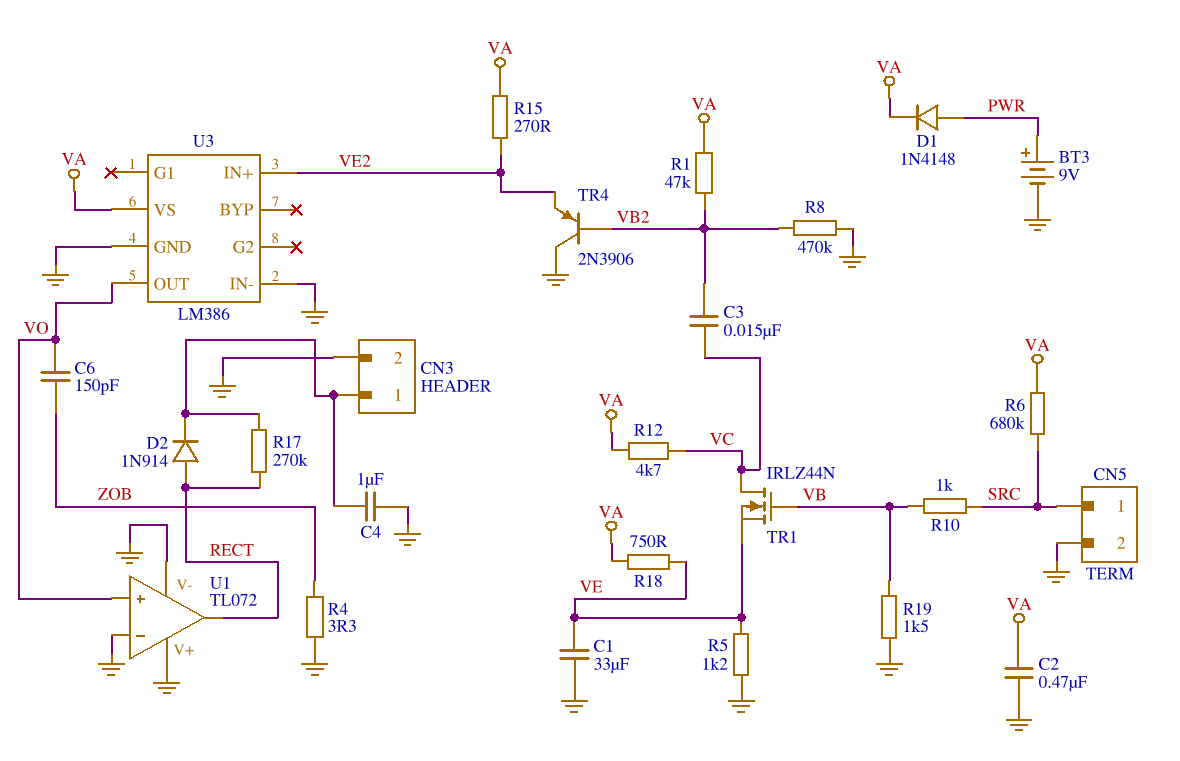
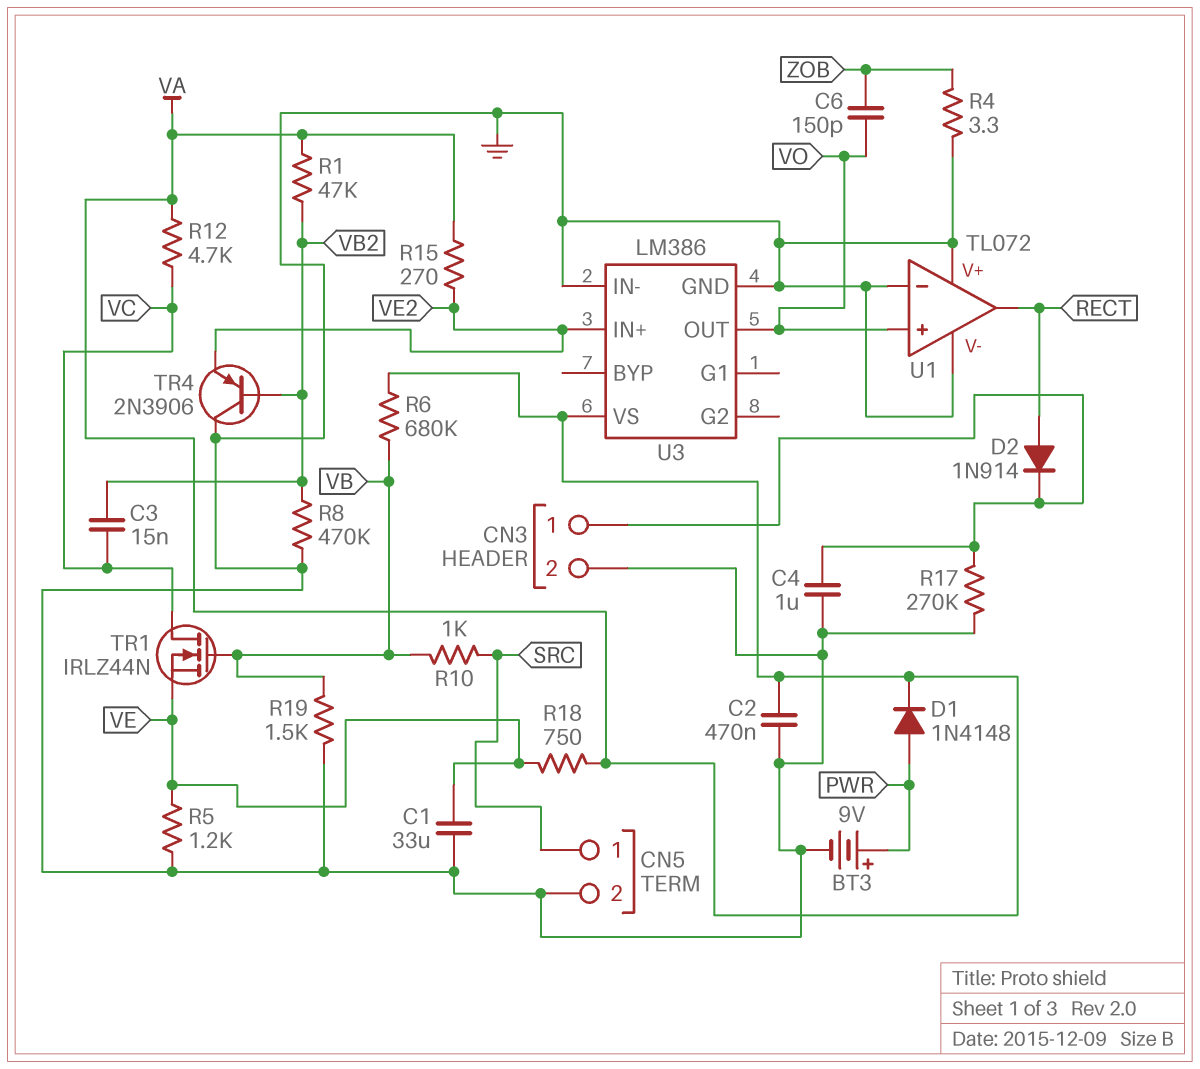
R6: 680k (SRC, VA) -> 680k (VA, VB)
R17: 270k (CN3/1, RECT) -> 270k (CN3/1, GND)

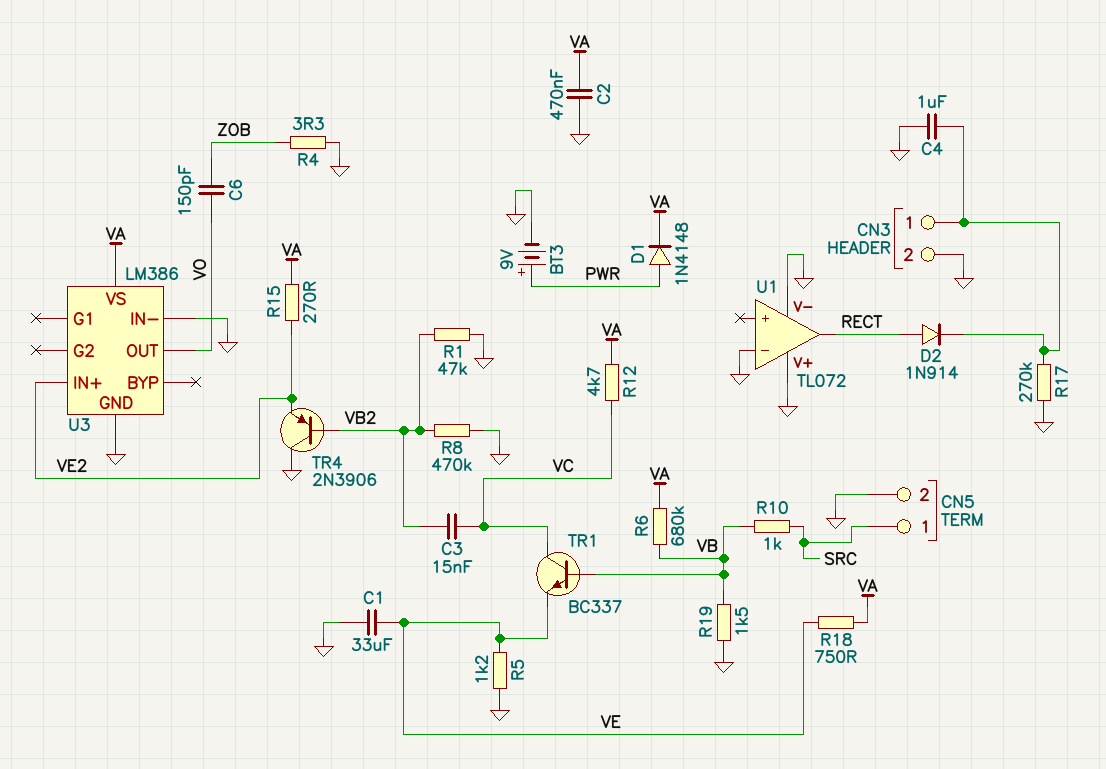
R1: 47k (VA, VB2) -> 47k (GND, VB2)
TR1: NMOS IRLZ44N (G VB, D VC, S VE) -> NPN BC337 (B VB, C VC, E VE)
U1 pin in+: VO -> none

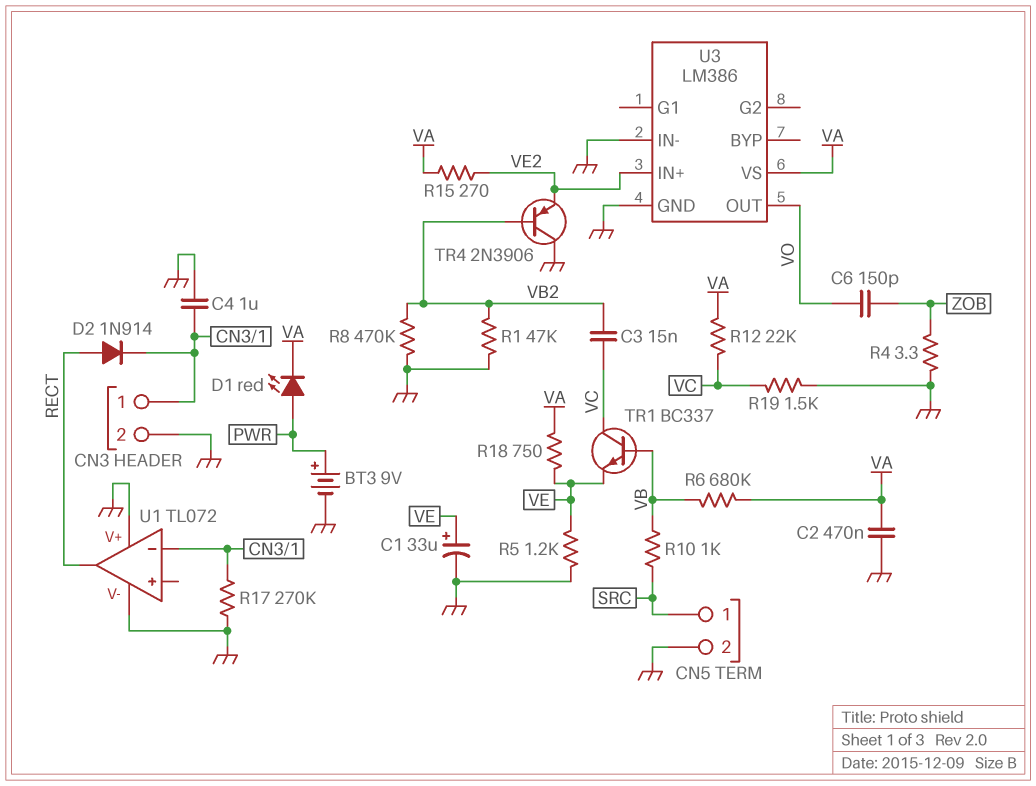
C1: 33uF (GND, VE) -> 33uF (plus VE, minus GND)
D1: diode 1N4148 (A PWR, K VA) -> LED red (A PWR, K VA)
R12: 4.7k (VA, VC) -> 22k (VA, VC)
R19: 1.5k (GND, VB) -> 1.5k (GND, VC)
U1 pin in-: GND -> CN3/1

